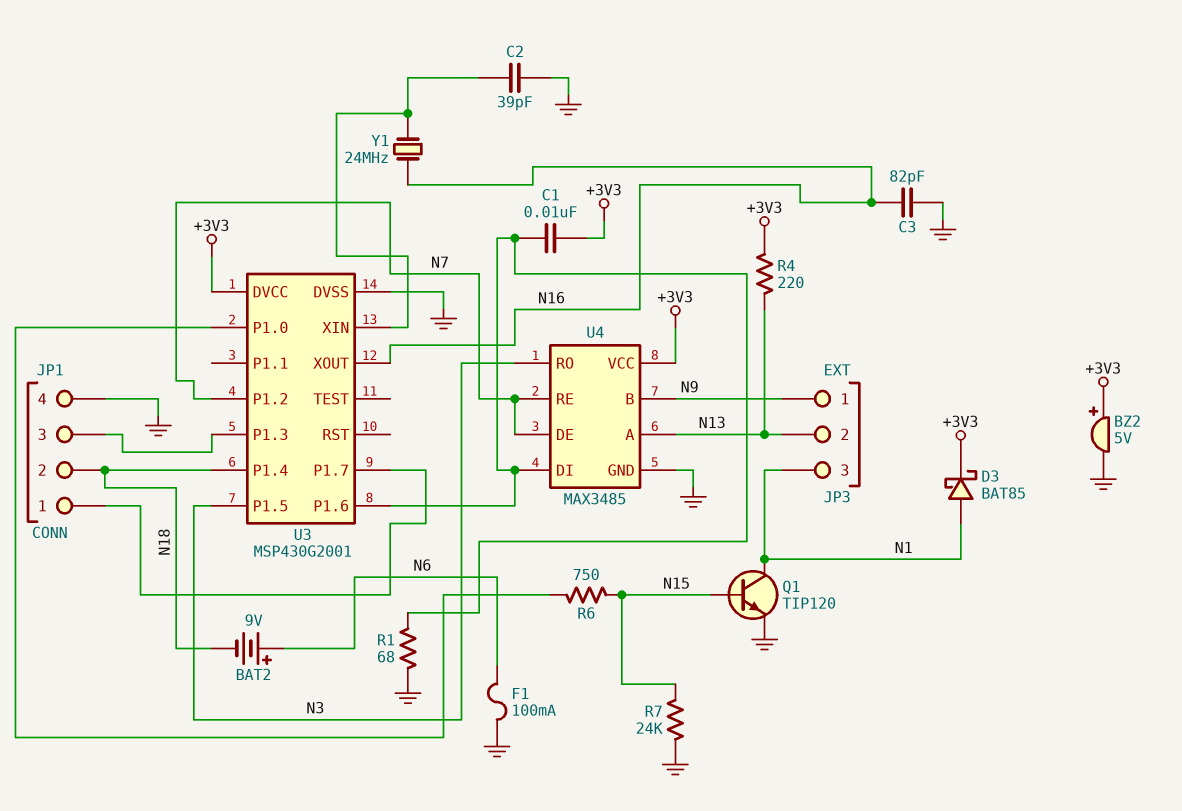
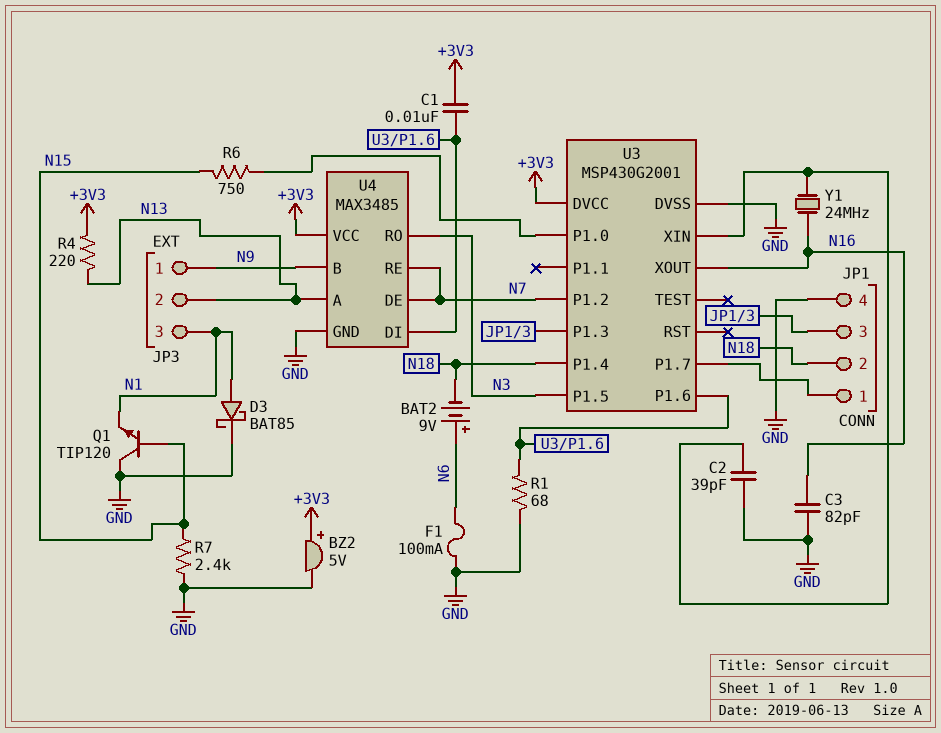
D3: schottky BAT85 (A N1, K +3V3) -> schottky BAT85 (A N1, K GND)
Q1: NPN TIP120 (B N15, C N1, E GND) -> NPN TIP120 (B N15, C GND, E N1)
R7: 24k (GND, N15) -> 2.4k (GND, N15)

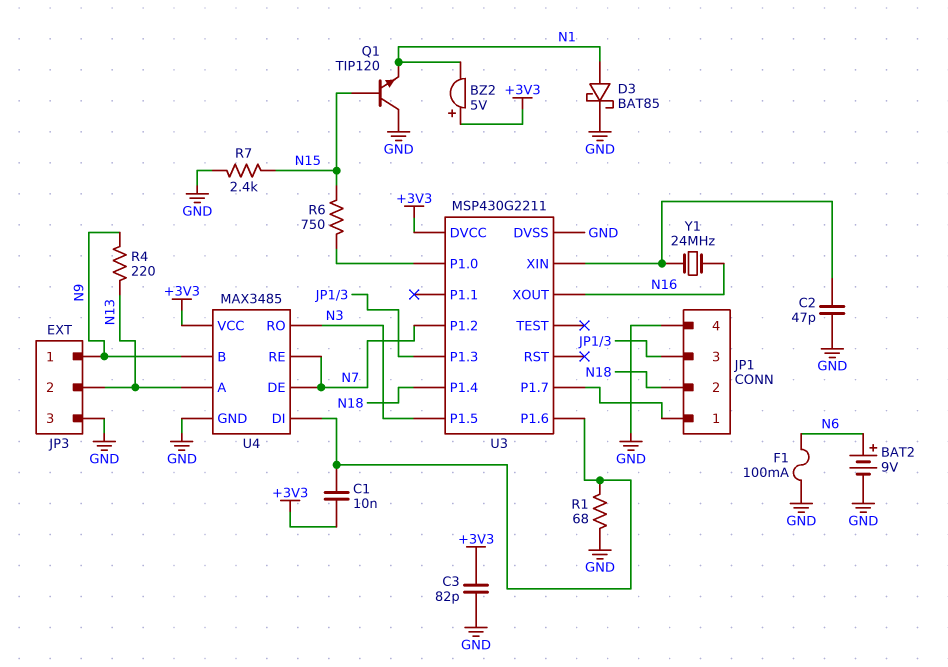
BAT2: 9V (plus N6, minus N18) -> 9V (plus N6, minus GND)
BZ2: buzzer 5V (plus +3V3, minus GND) -> buzzer 5V (plus +3V3, minus N1)
C2: 39pF (GND, U3/XIN) -> 47pF (GND, U3/XIN)
C3: 82pF (GND, N16) -> 82pF (+3V3, GND)
JP3 pin 3: N1 -> GND
R4: 220 (+3V3, N13) -> 220 (N9, N13)
U3: MSP430G2001 -> MSP430G2211

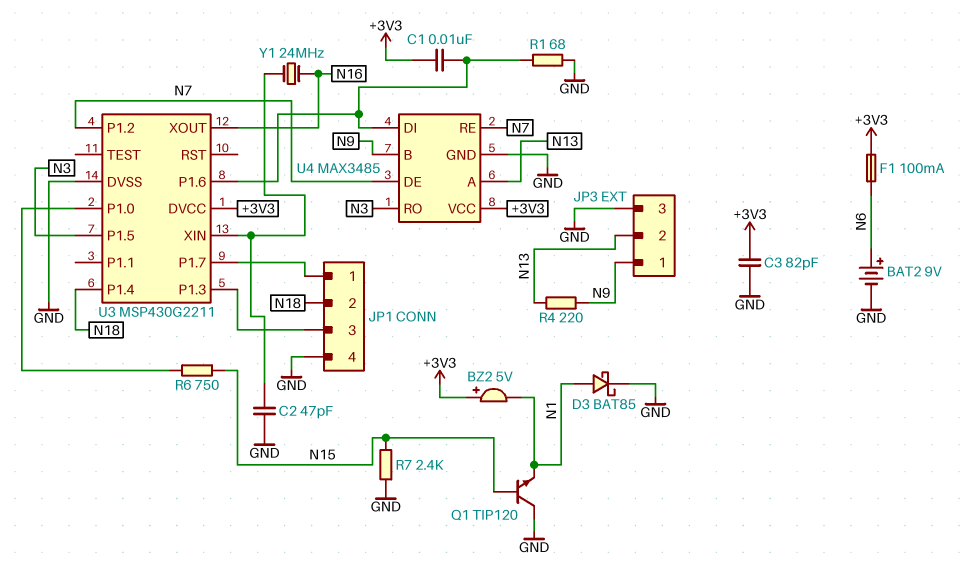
F1: 100mA (GND, N6) -> 100mA (+3V3, N6)

